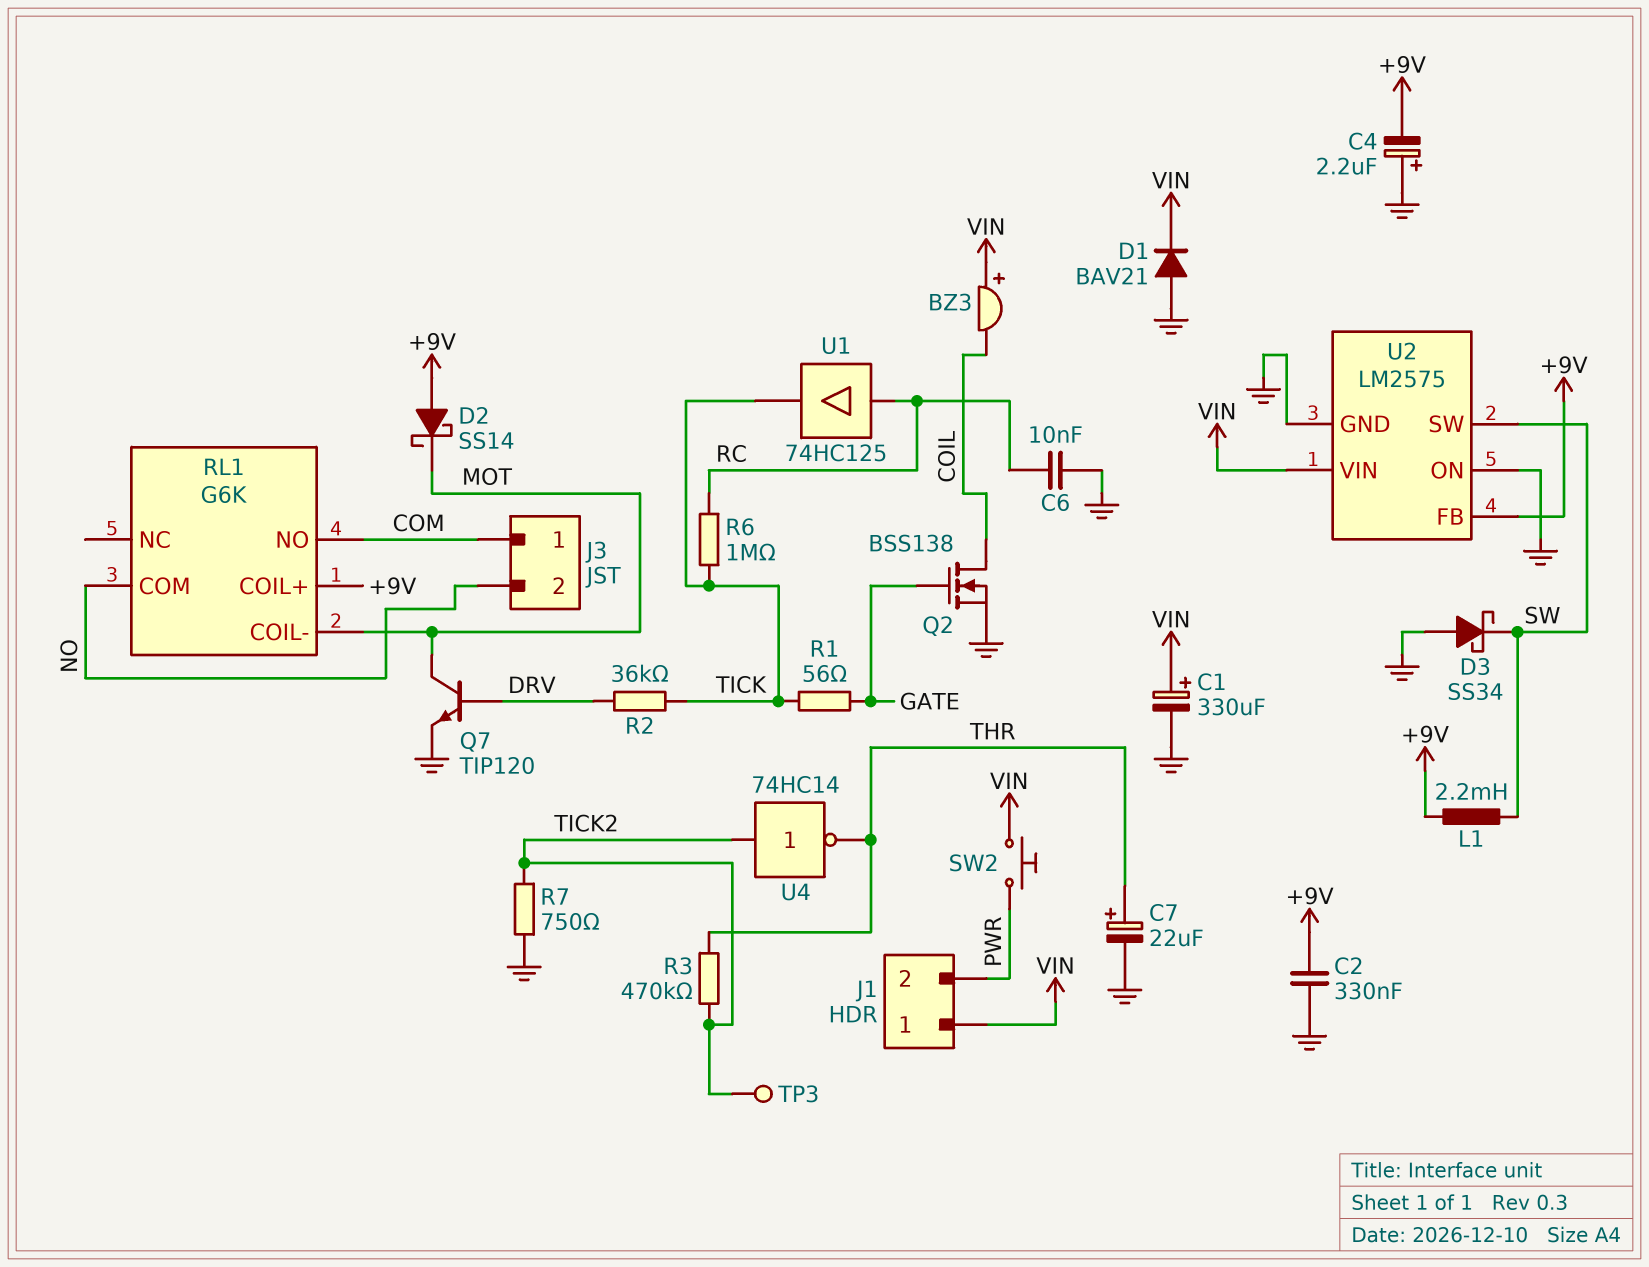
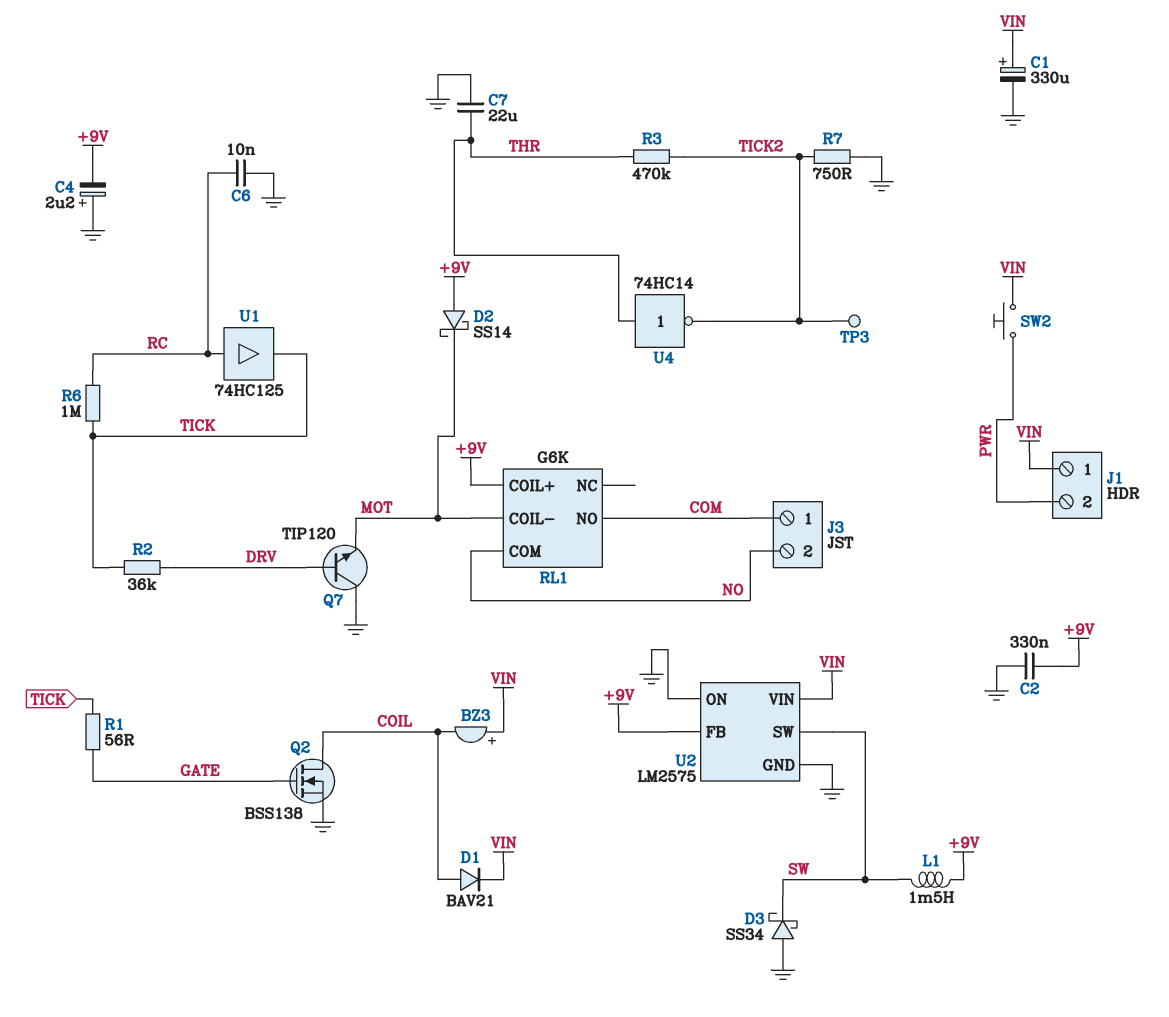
C7: 22uF (plus THR, minus GND) -> 22uF (GND, THR)
D1: diode BAV21 (A GND, K VIN) -> diode BAV21 (A COIL, K VIN)
L1: 2.2mH (+9V, SW) -> 1.5mH (+9V, SW)
Q7: NPN TIP120 (B DRV, C MOT, E GND) -> NPN TIP120 (B DRV, C GND, E MOT)
U4: NOT 74HC14 (in TICK2, out THR) -> NOT 74HC14 (in THR, out TICK2)

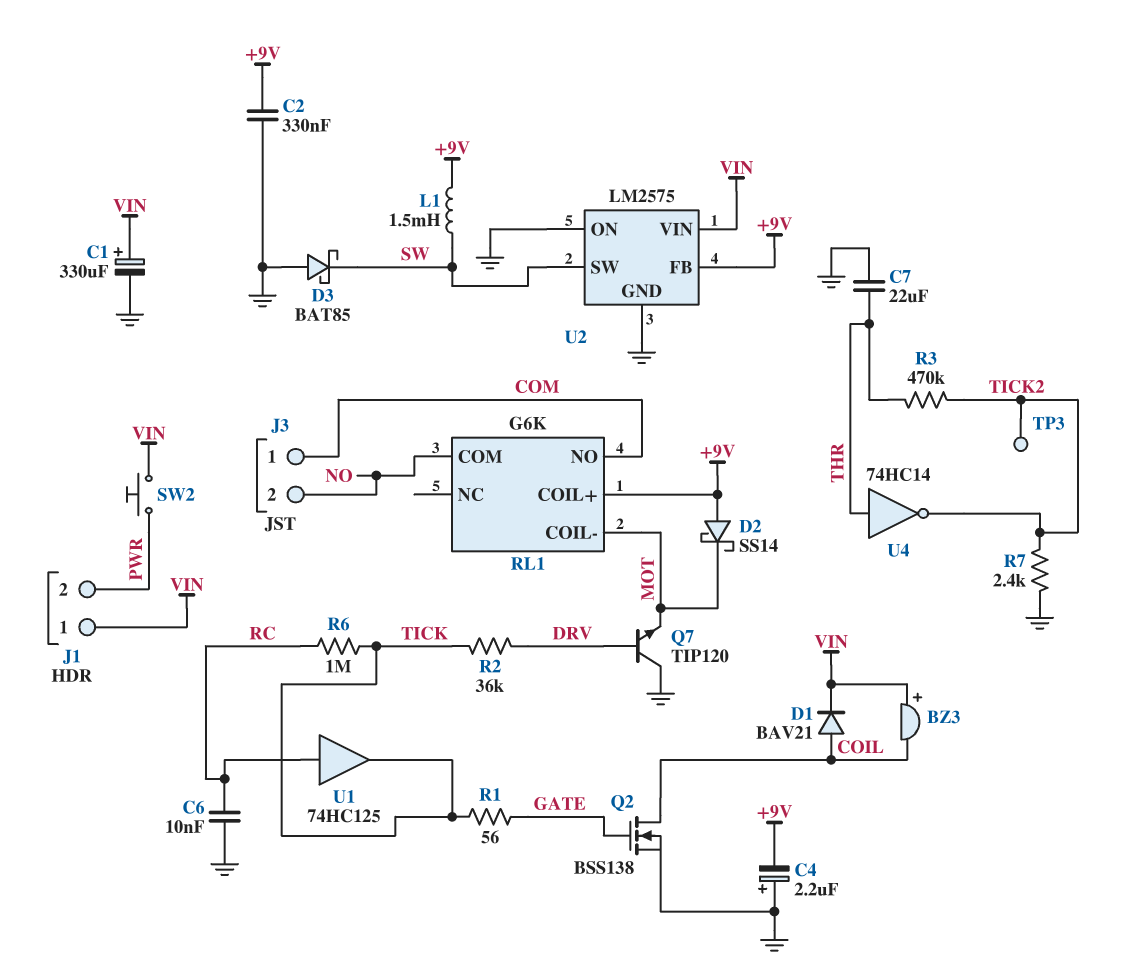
D3: schottky SS34 (A GND, K SW) -> schottky BAT85 (A GND, K SW)
R7: 750 (GND, TICK2) -> 2.4k (GND, TICK2)

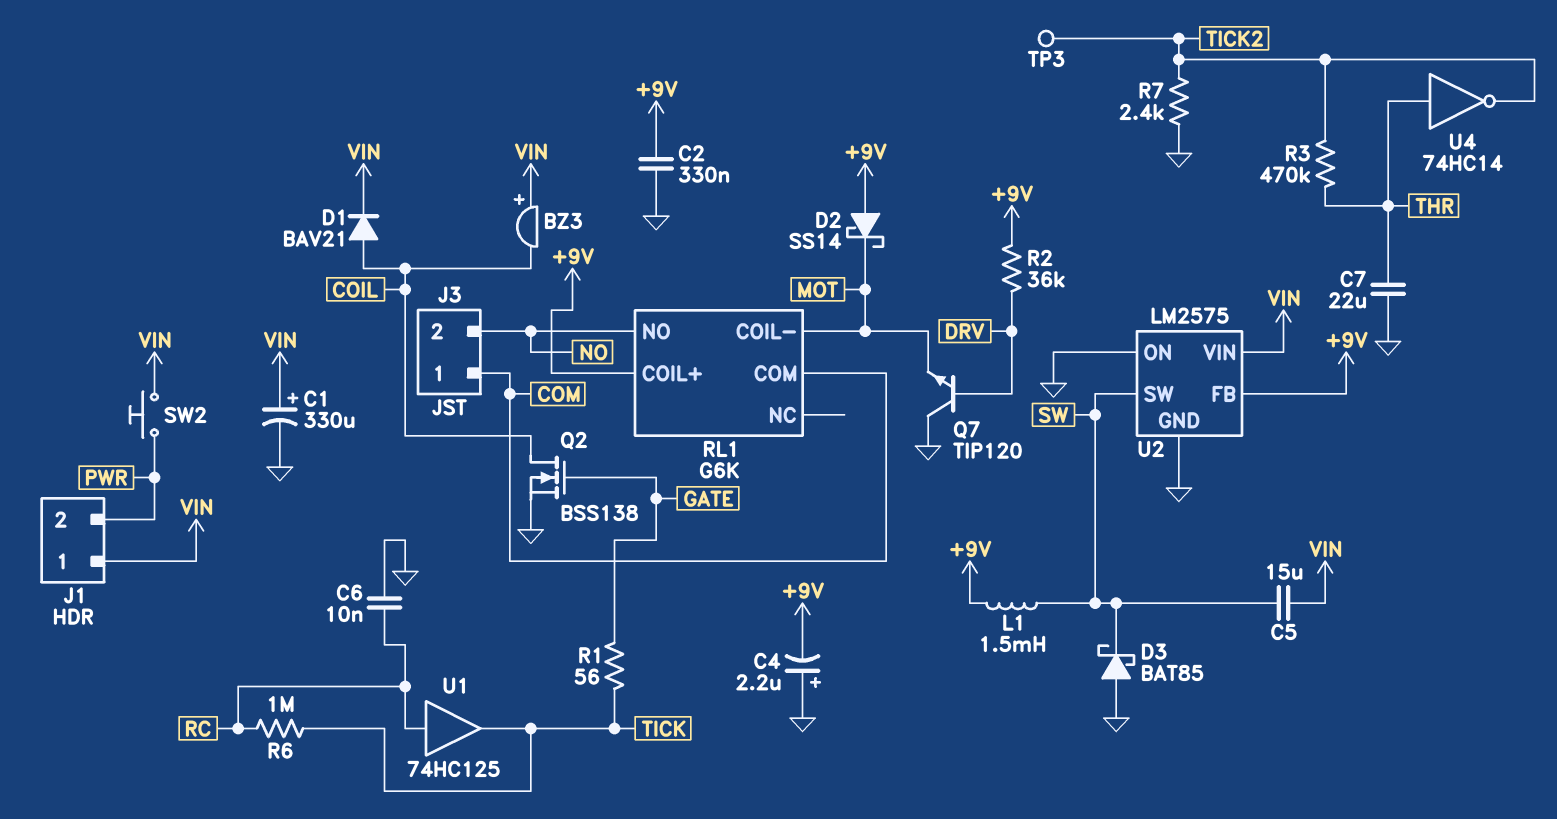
C5: none -> 15uF (SW, VIN)
R2: 36k (DRV, TICK) -> 36k (+9V, DRV)
RL1 pin COM: NO -> COM
RL1 pin NO: COM -> NO

